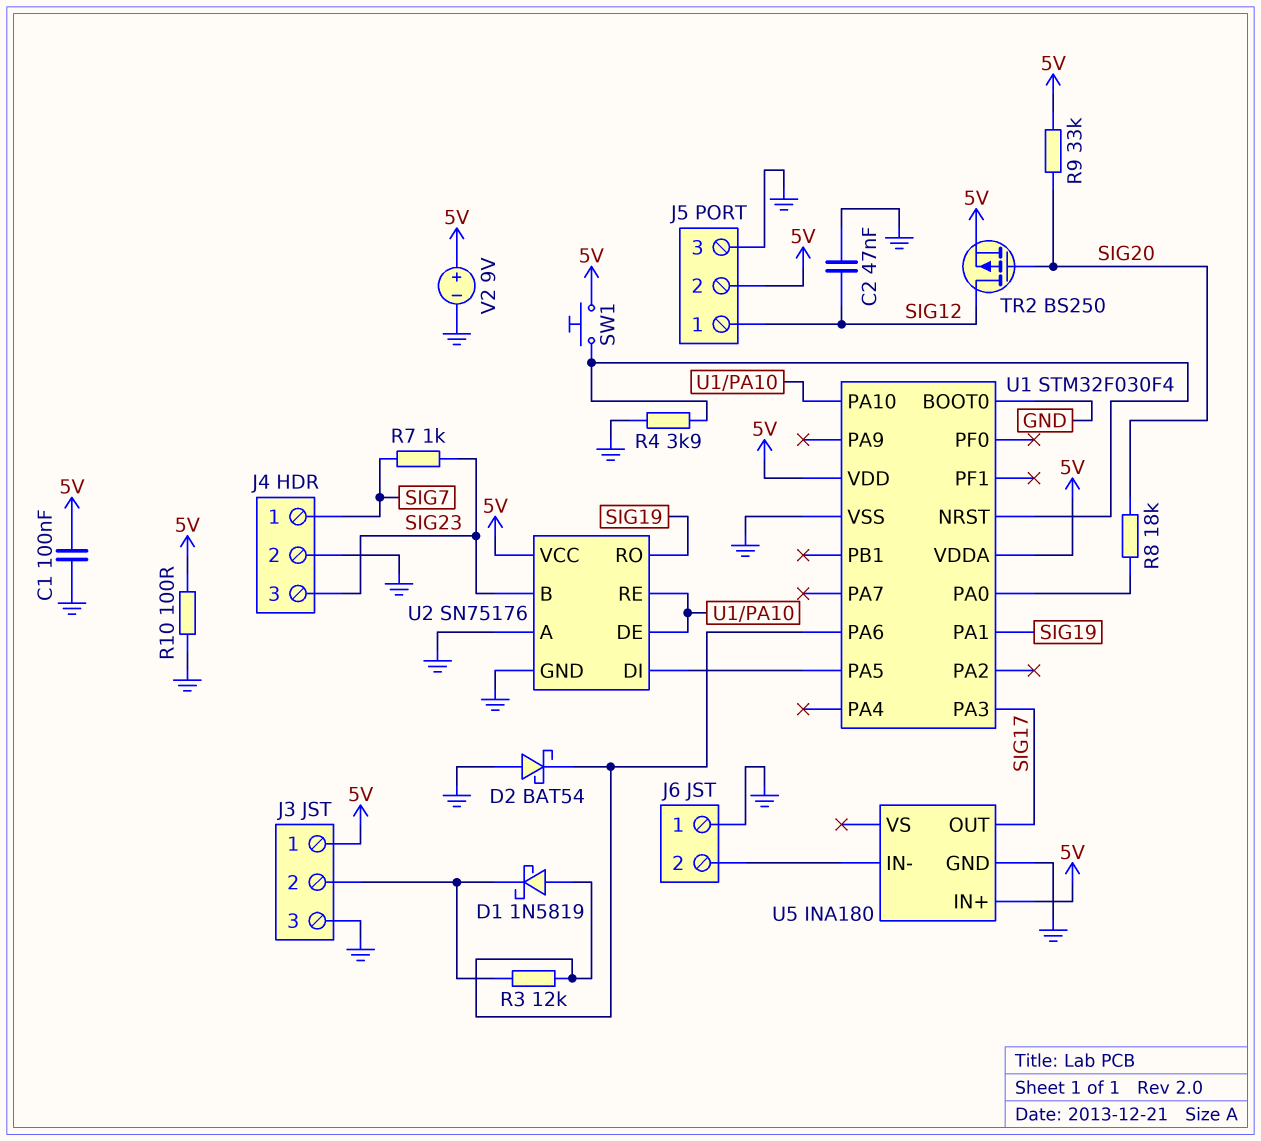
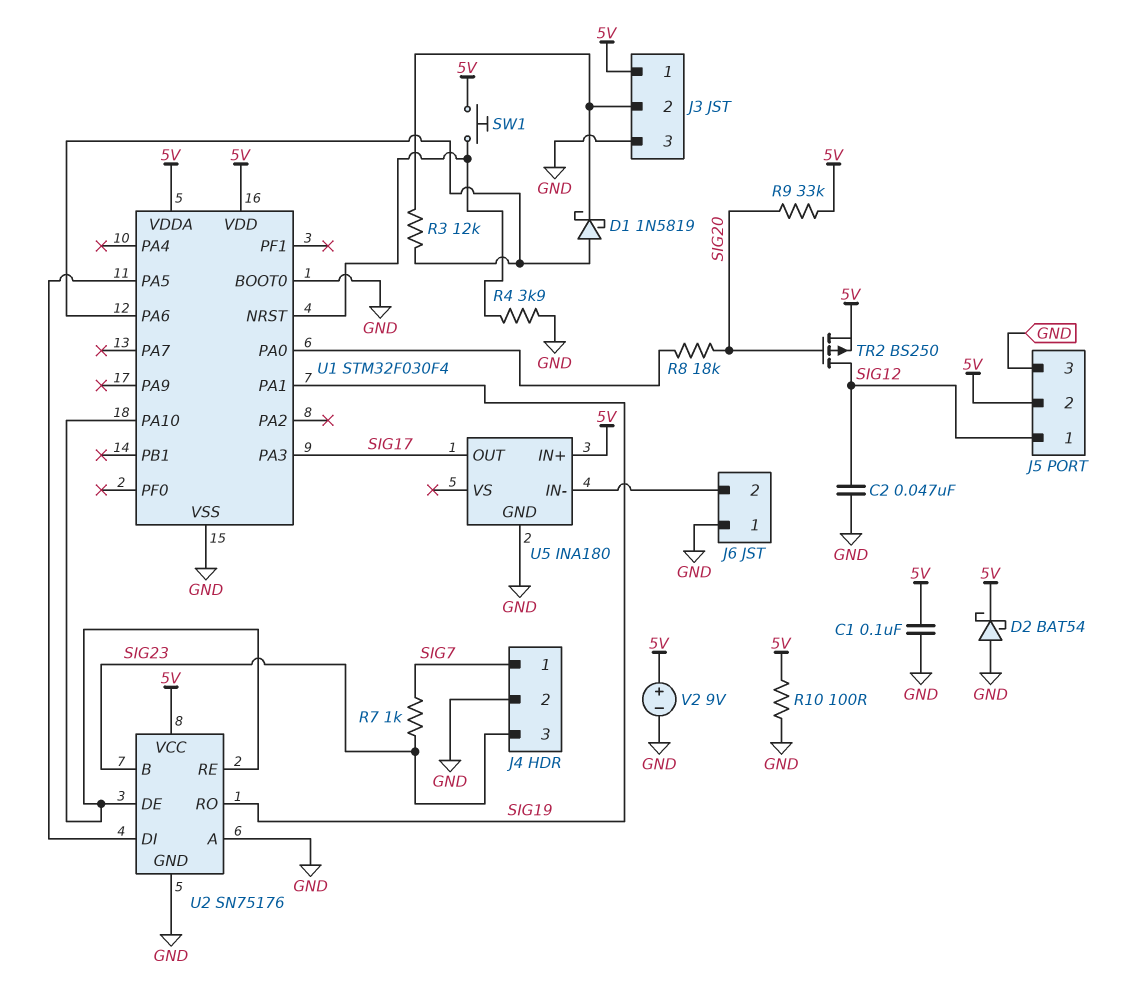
D2: schottky BAT54 (A GND, K U1/PA6) -> schottky BAT54 (A GND, K 5V)

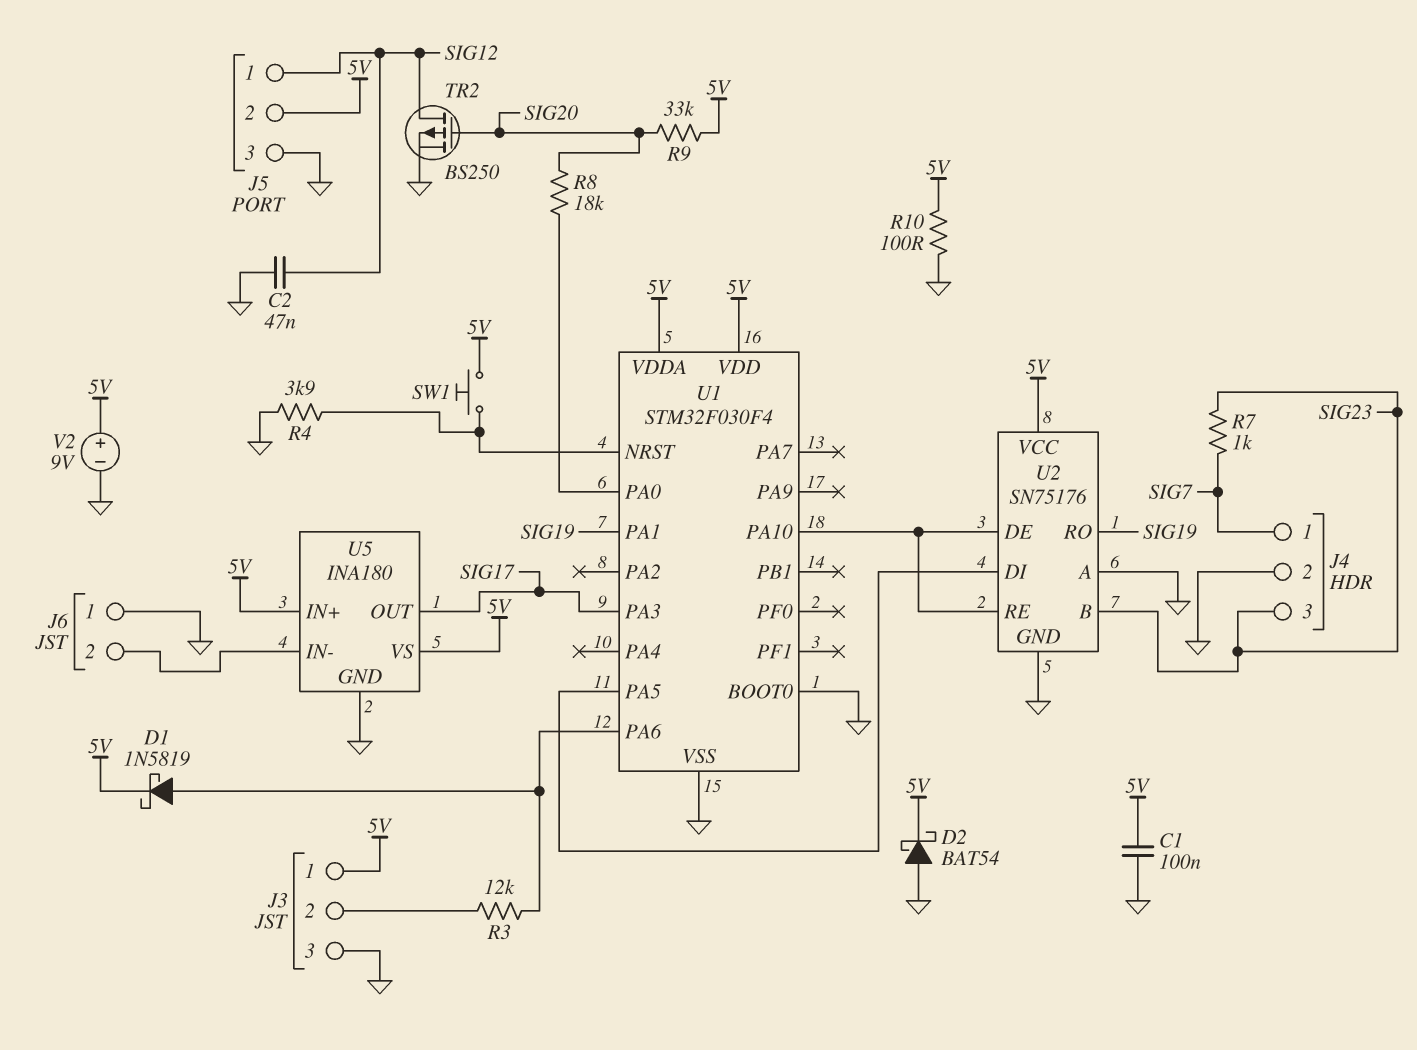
D1: schottky 1N5819 (A U1/PA6, K J3/2) -> schottky 1N5819 (A U1/PA6, K 5V)
TR2: PMOS BS250 (G SIG20, D SIG12, S 5V) -> PMOS BS250 (G SIG20, D SIG12, S GND)
U5 pin VS: none -> 5V

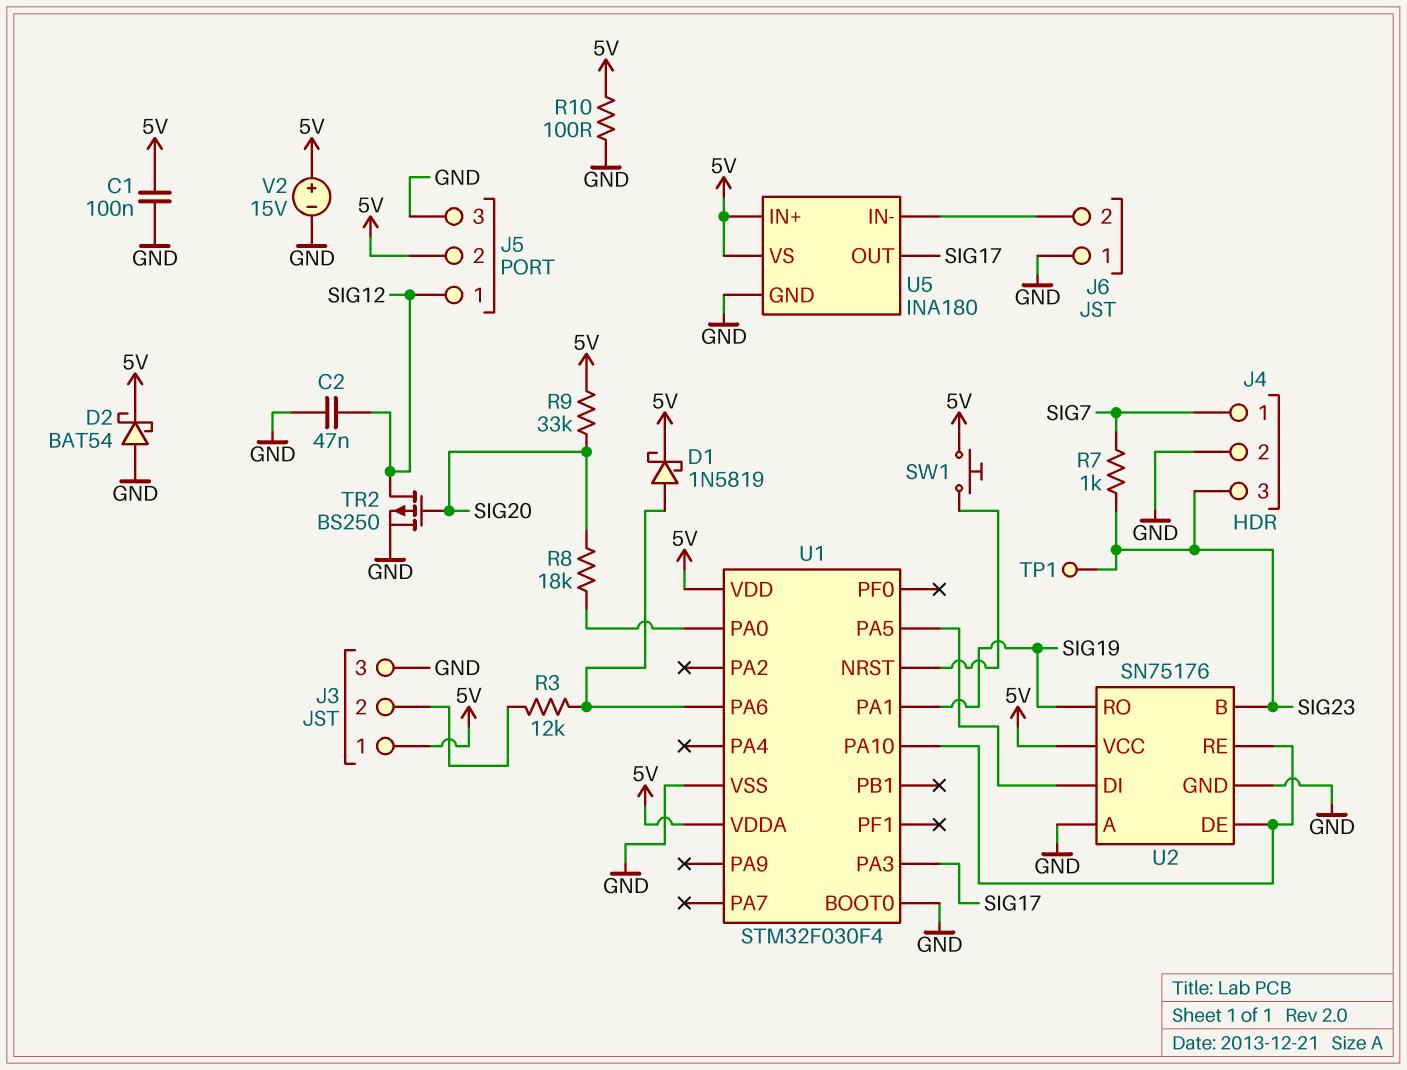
R4: 3.9k (GND, U1/NRST) -> none
TP1: none -> test point (SIG23)
V2: 9V (plus 5V, minus GND) -> 15V (plus 5V, minus GND)

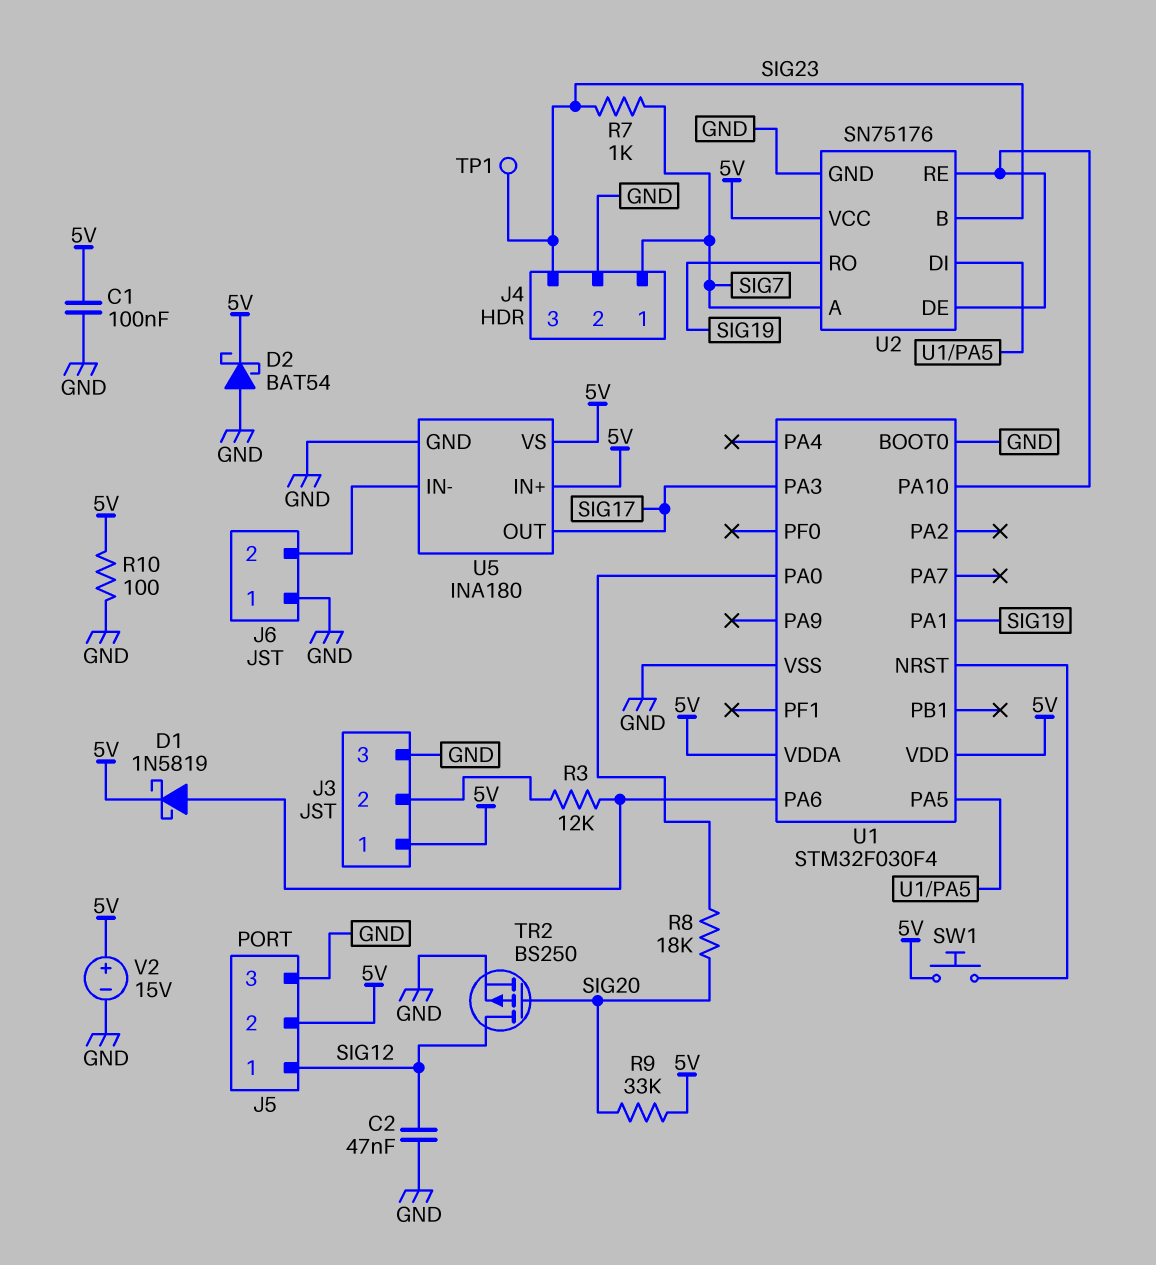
U2 pin A: GND -> SIG7

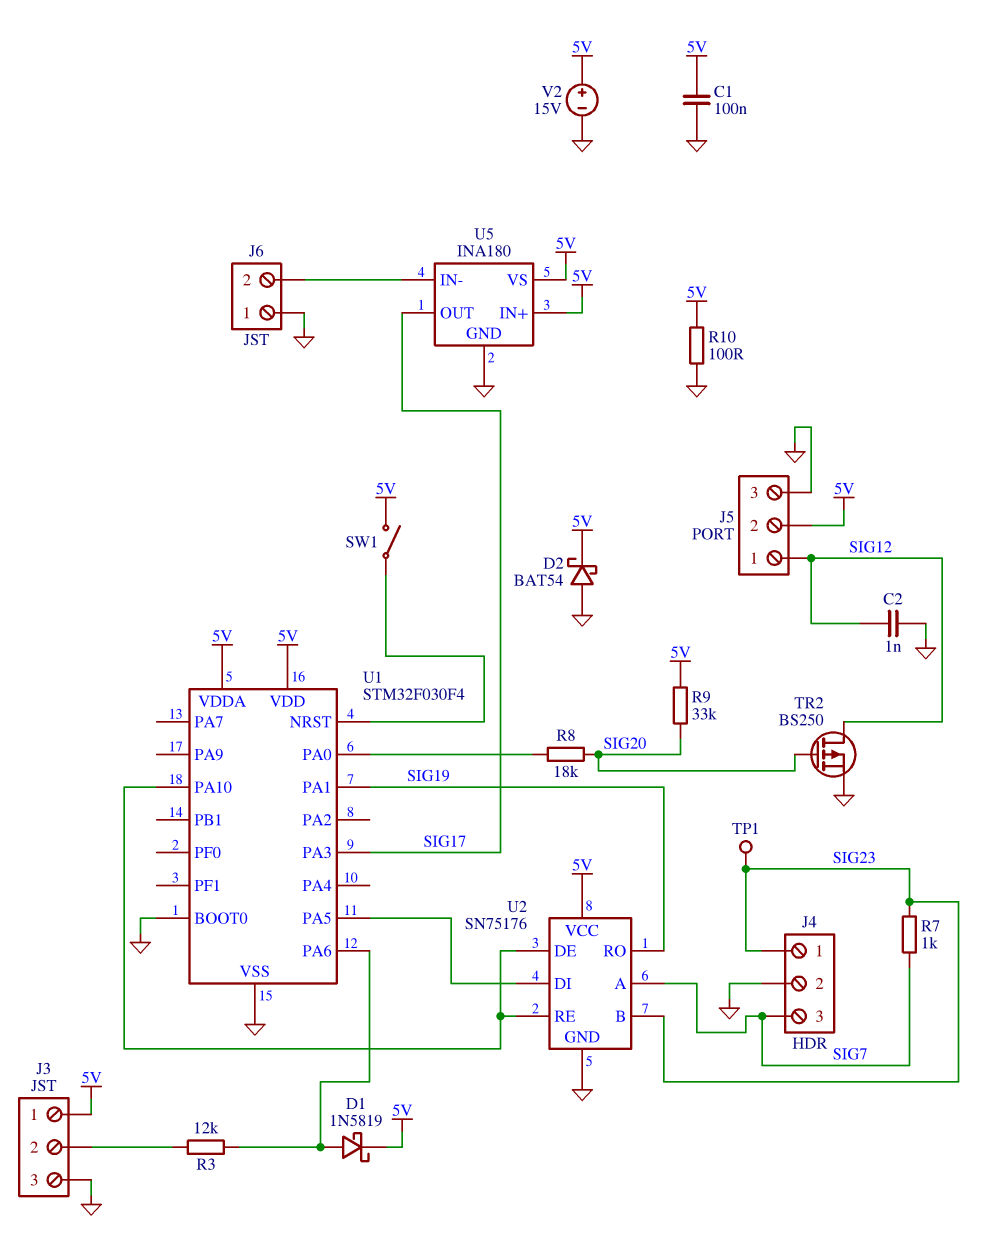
C2: 47nF (GND, SIG12) -> 1nF (GND, SIG12)
J4 pin 1: SIG7 -> SIG23
J4 pin 3: SIG23 -> SIG7
SW1: button (5V, U1/NRST) -> switch (5V, U1/NRST)

